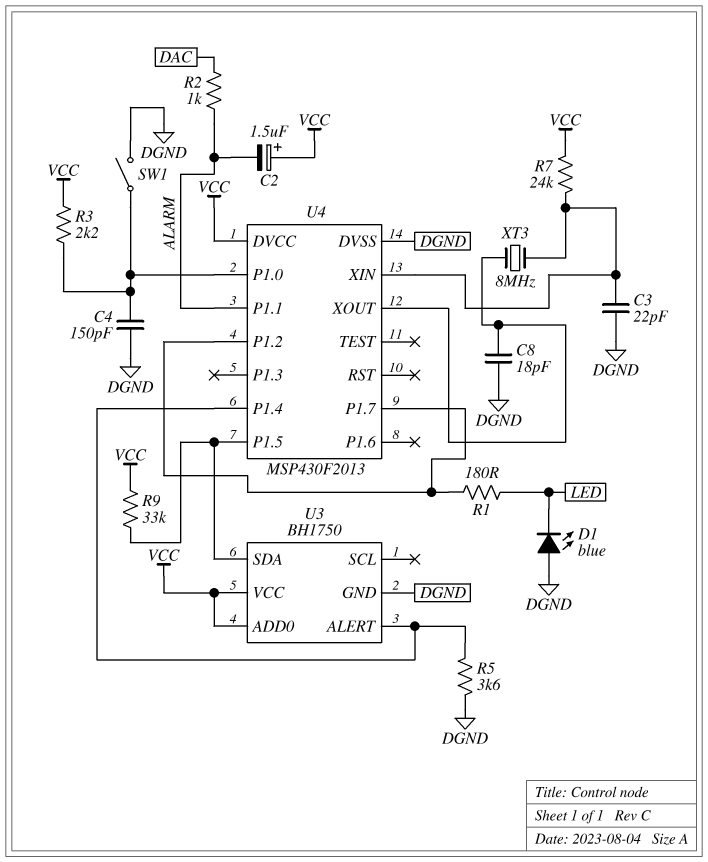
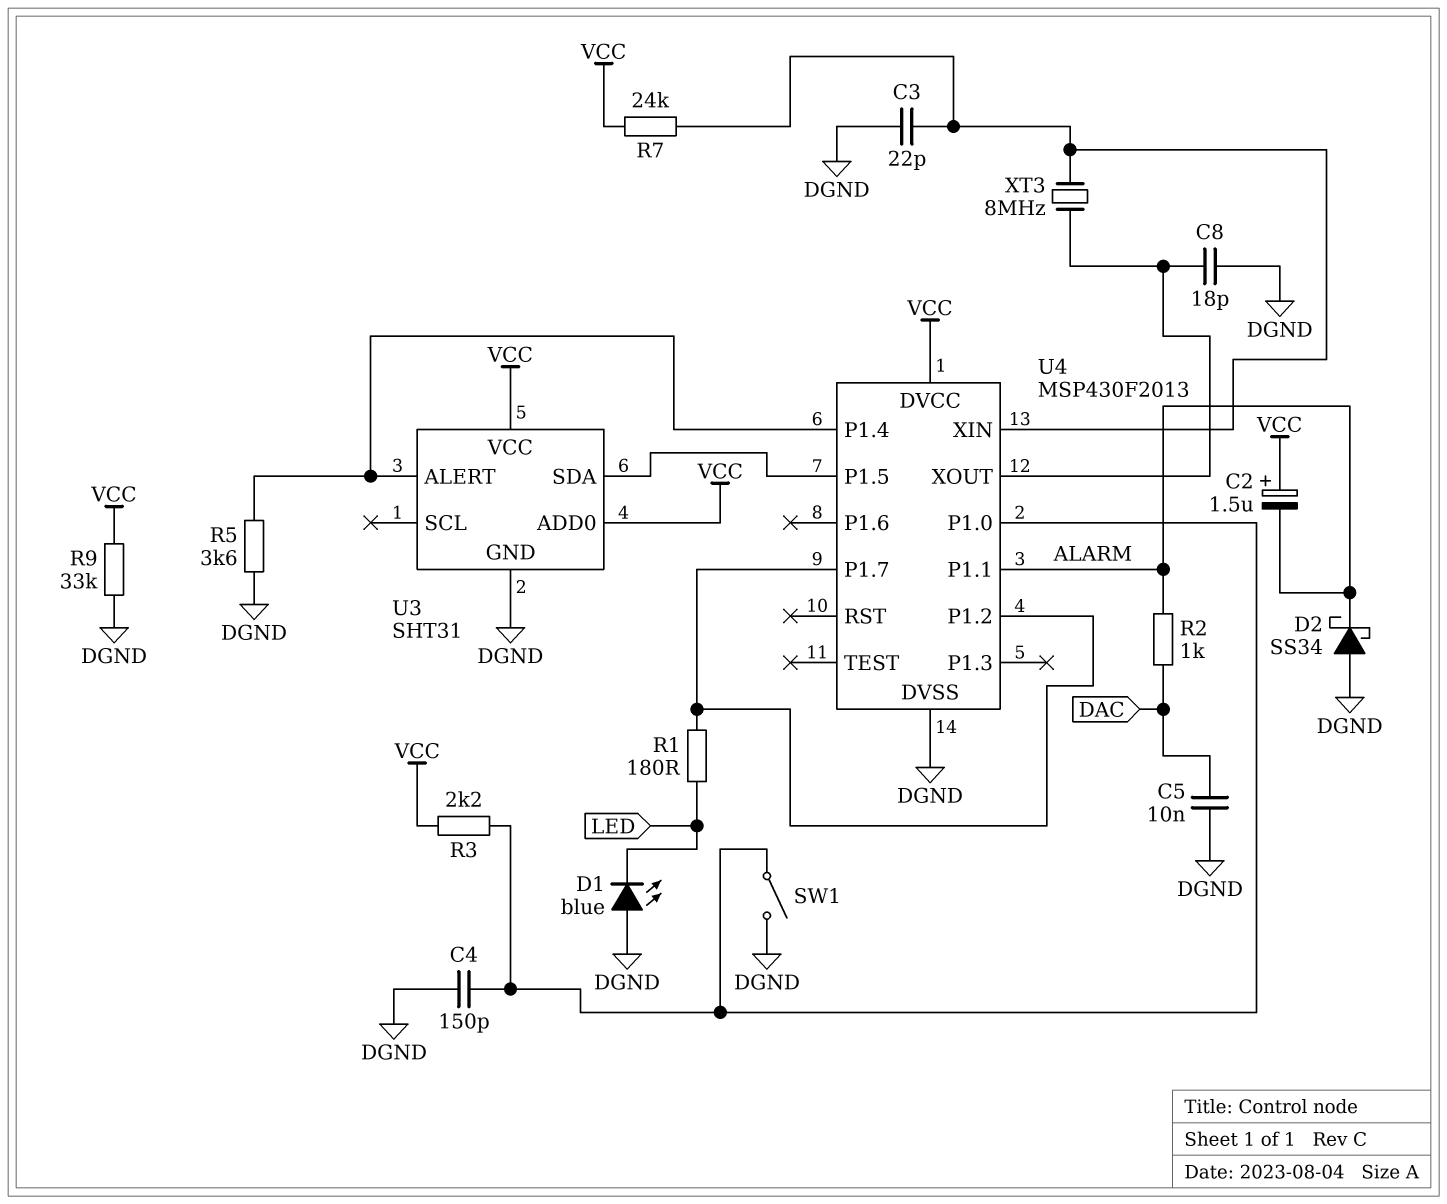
C5: none -> 10nF (DAC, DGND)
D2: none -> schottky SS34 (A DGND, K ALARM)
R9: 33k (U3/SDA, VCC) -> 33k (DGND, VCC)
U3: BH1750 -> SHT31

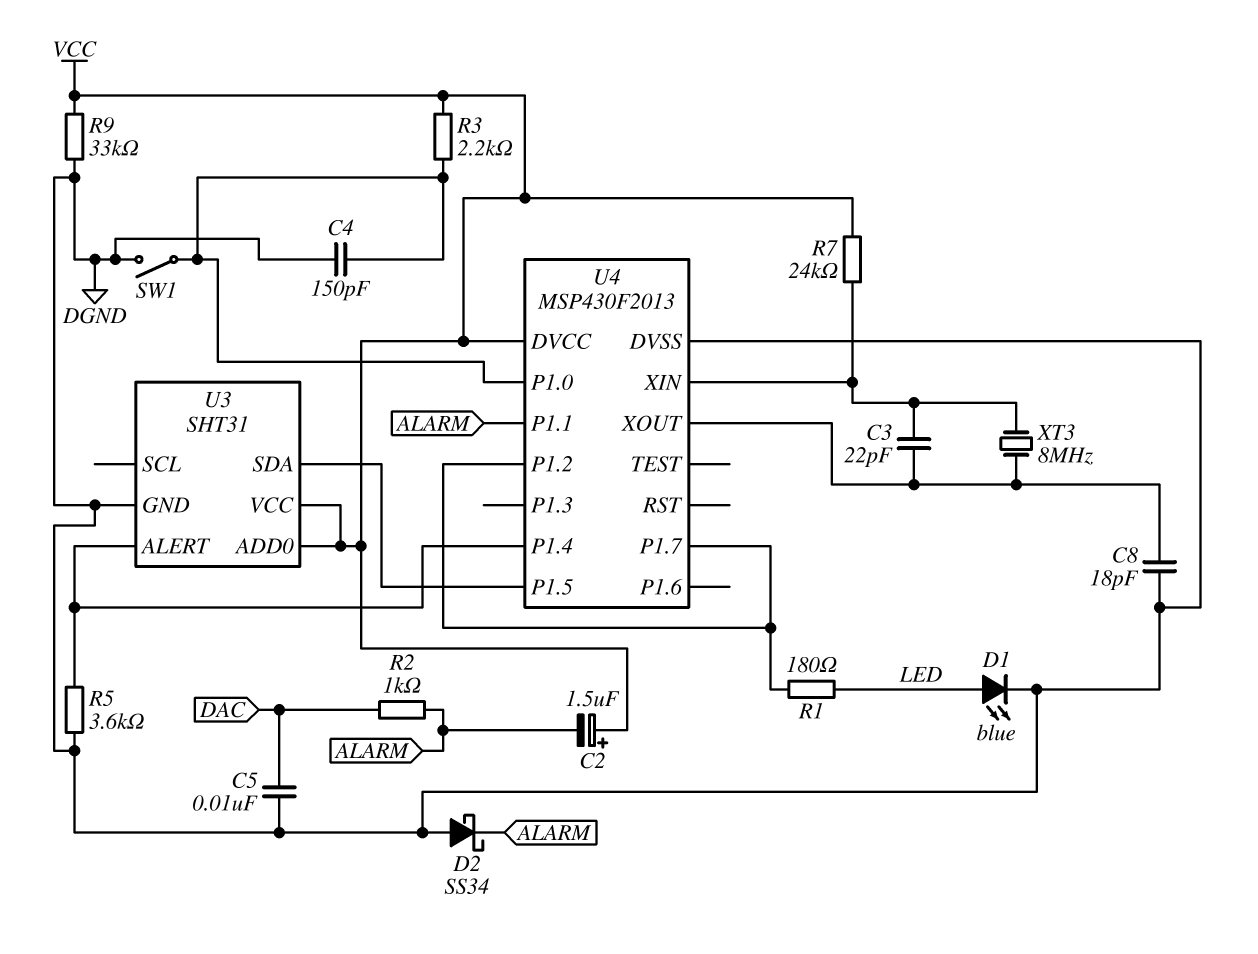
C3: 22pF (DGND, U4/XIN) -> 22pF (U4/XIN, U4/XOUT)
D1: LED blue (A DGND, K LED) -> LED blue (A LED, K DGND)

